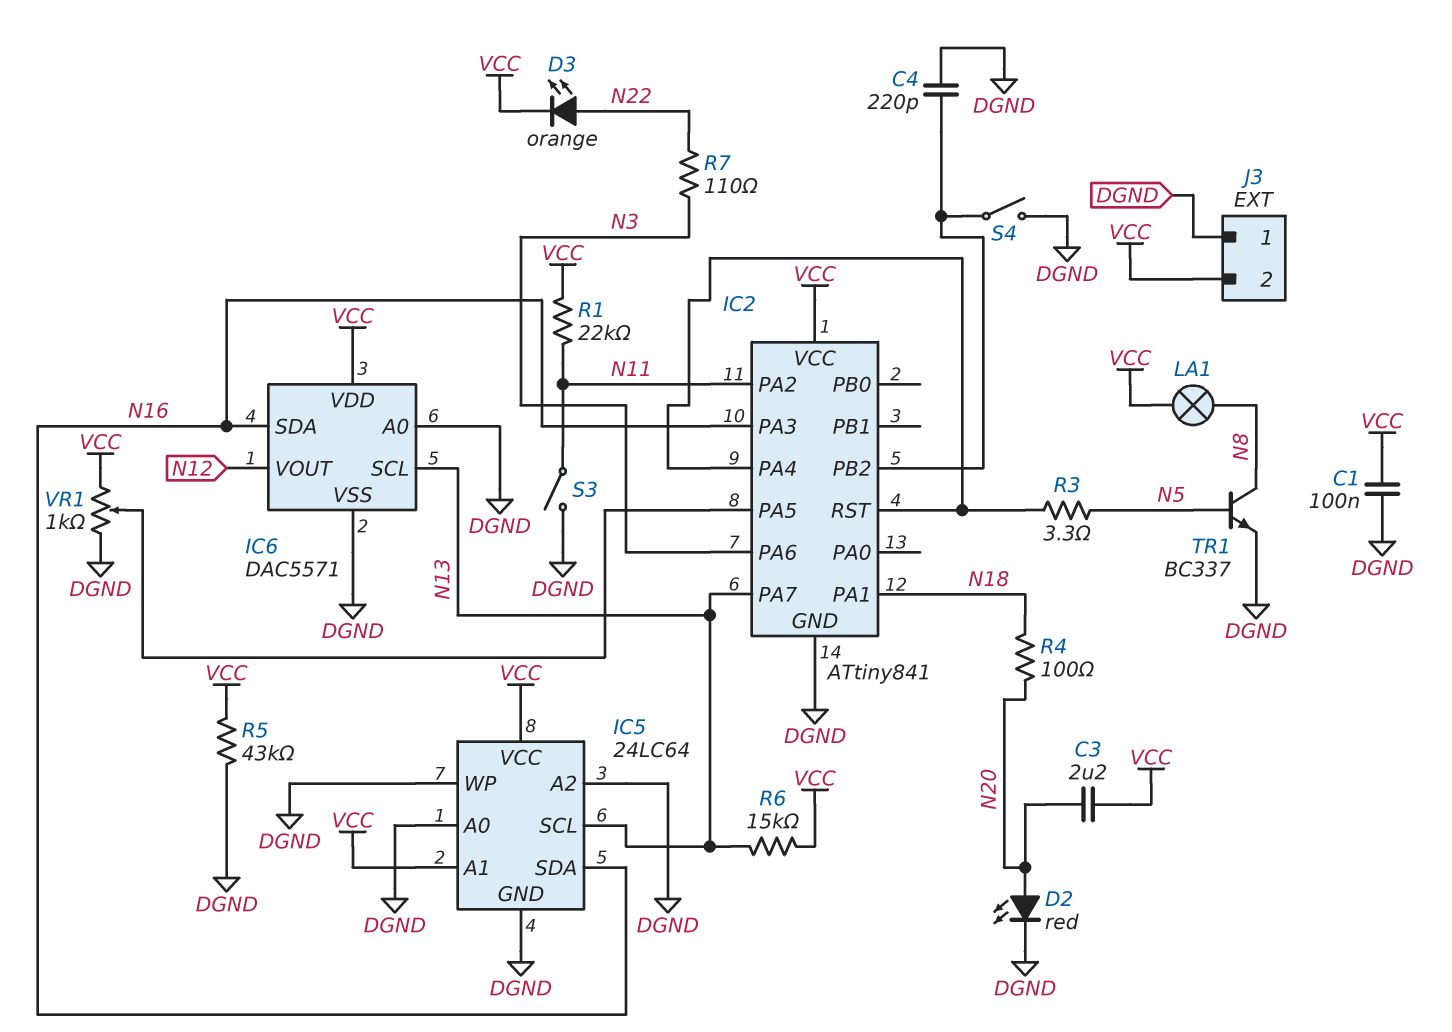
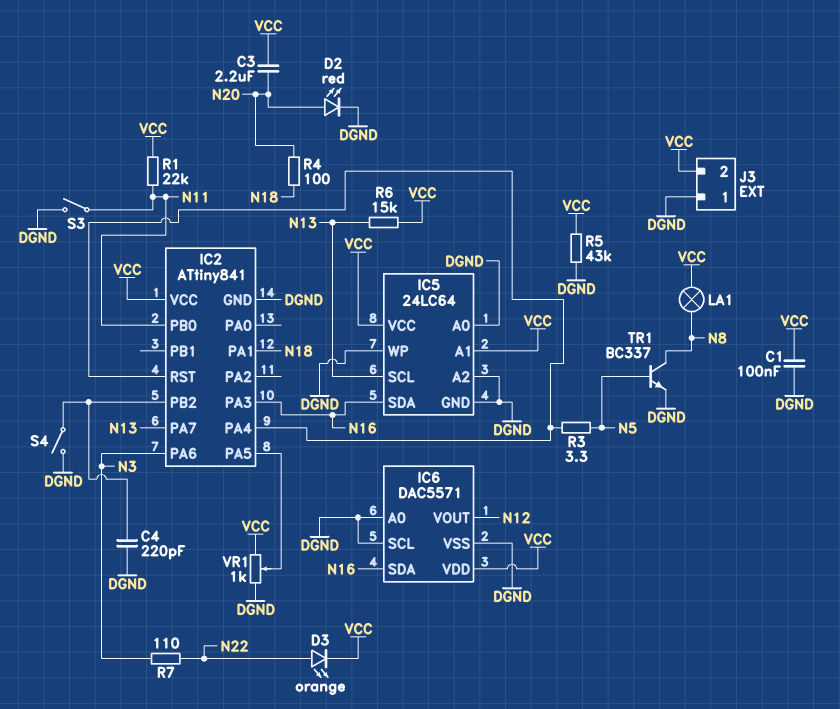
IC2 pin PA2: N11 -> none
IC2 pin PB0: none -> N11
IC6 pin SCL: N13 -> DGND

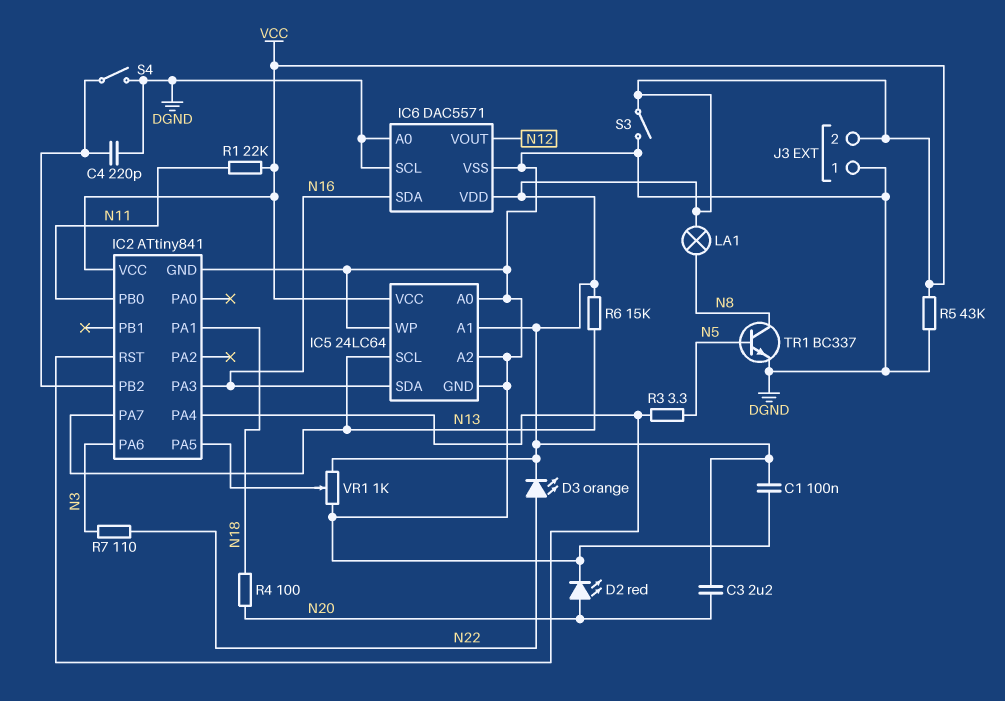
S3: switch (DGND, N11) -> switch (DGND, VCC)

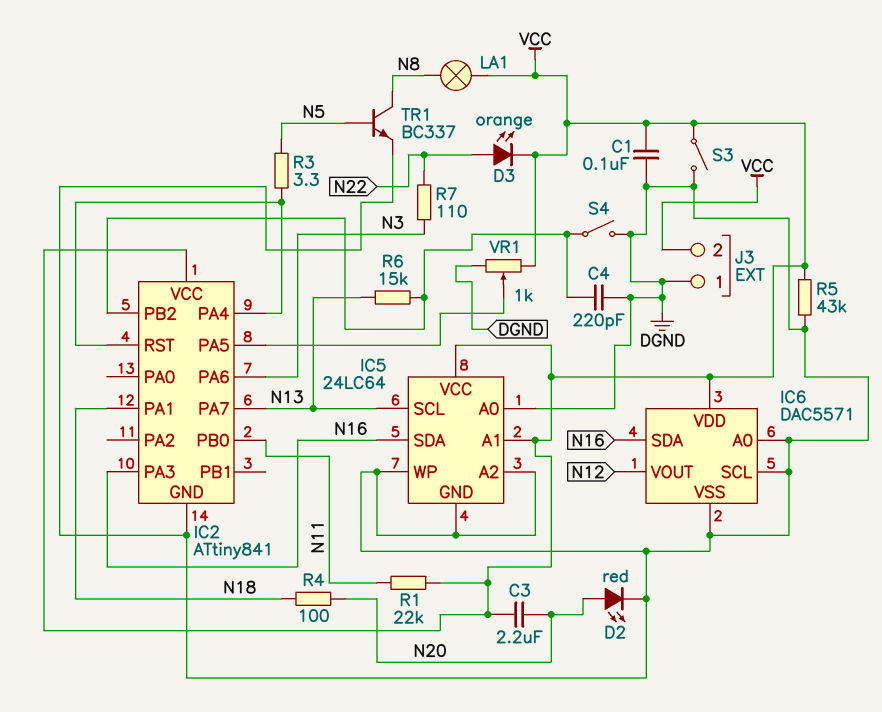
R6: 15k (N13, VCC) -> 15k (IC2/PB2, N13)

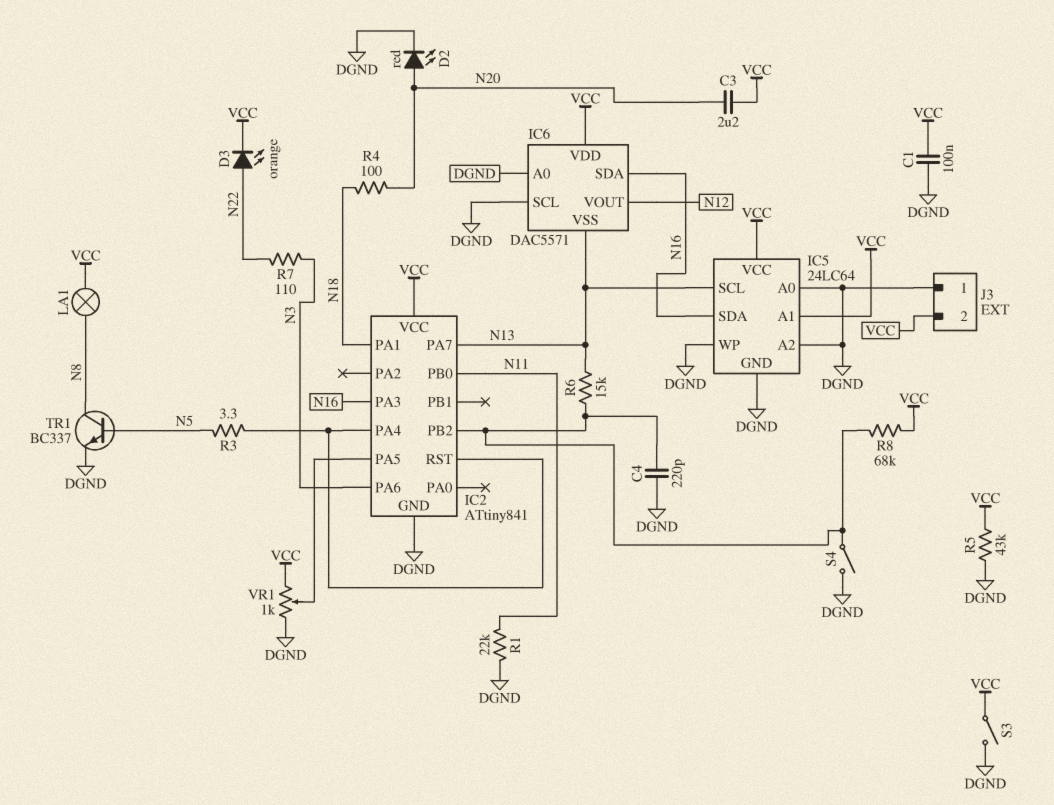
IC6 pin VSS: DGND -> N13
R1: 22k (N11, VCC) -> 22k (DGND, N11)
R8: none -> 68k (IC2/PB2, VCC)

